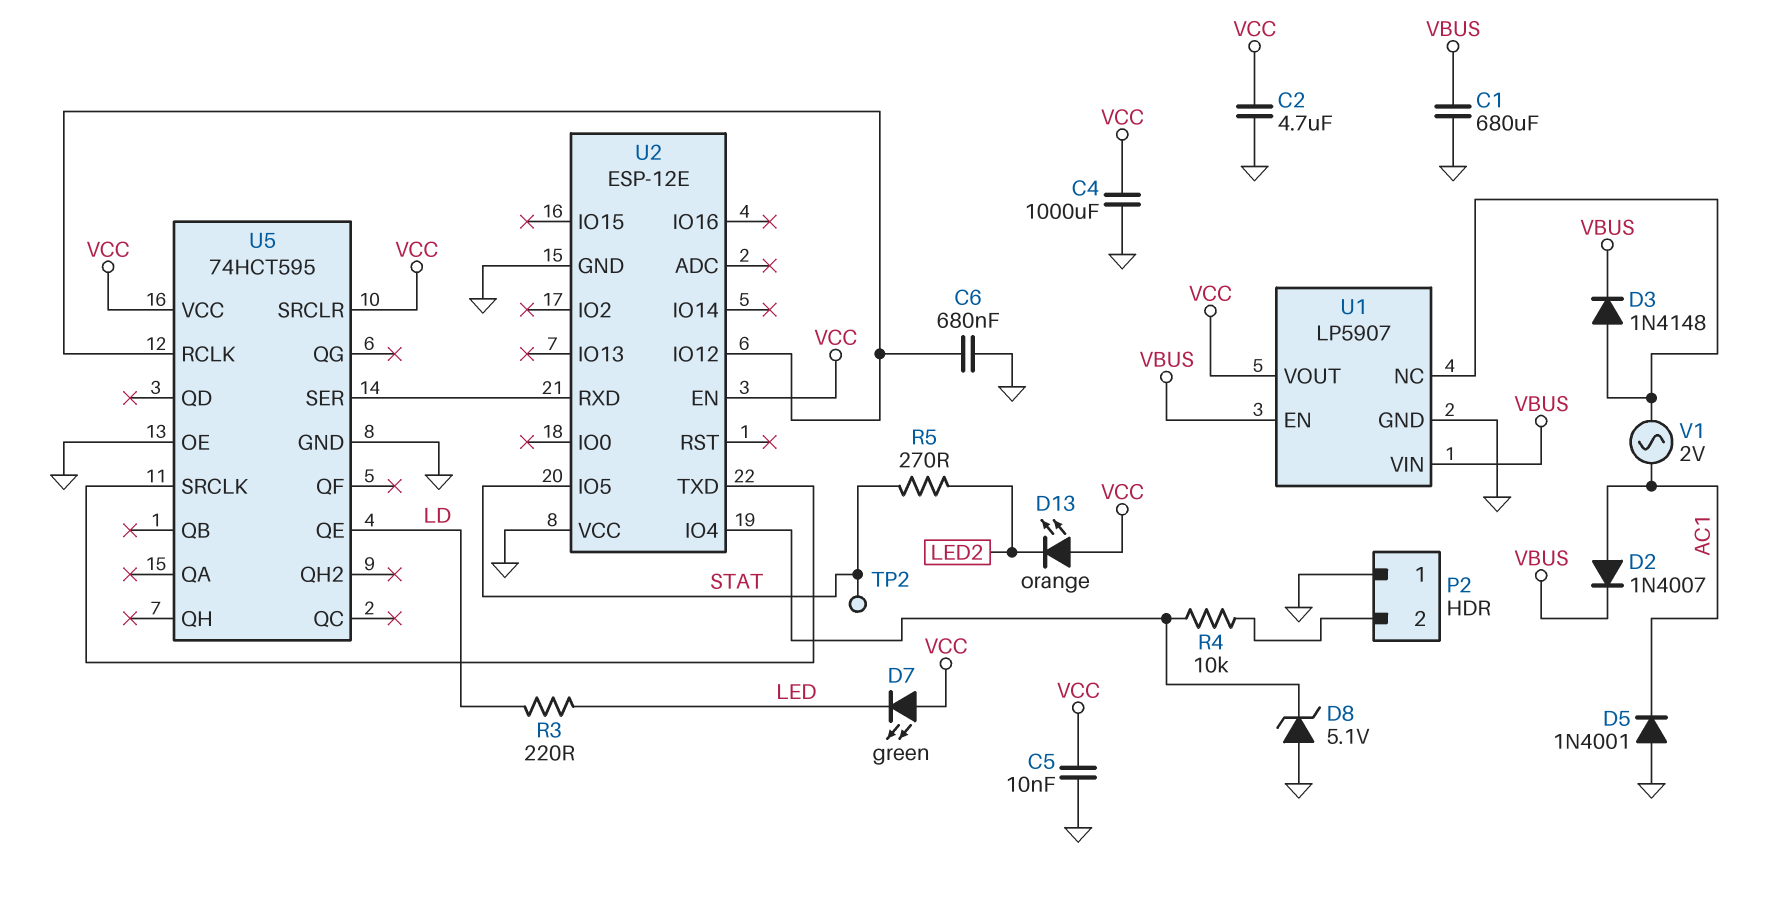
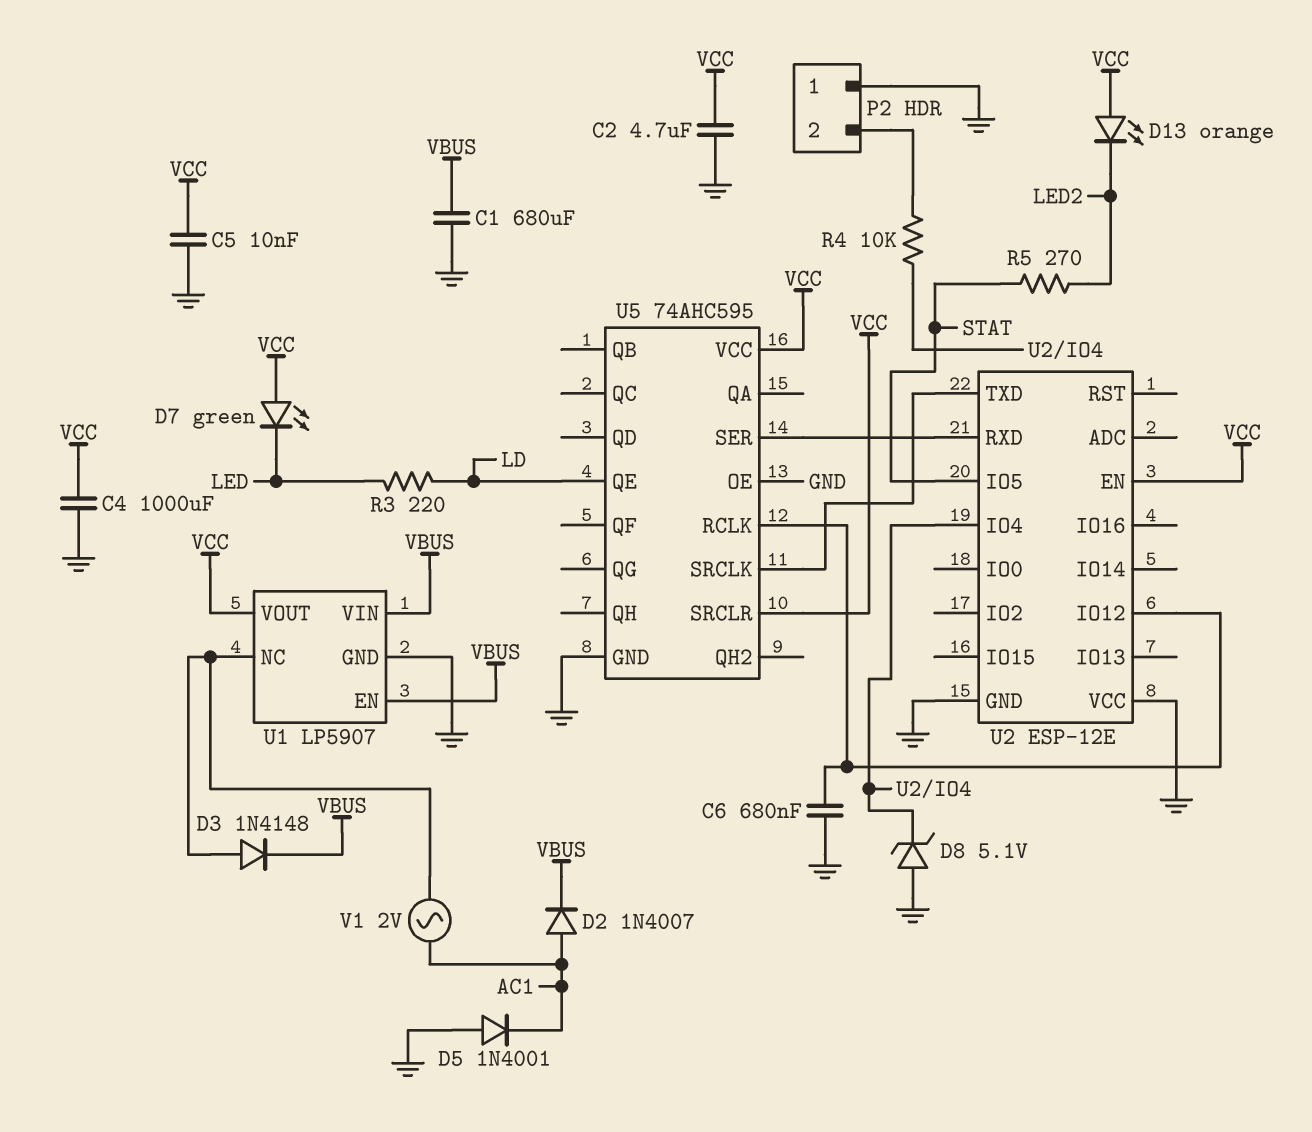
TP2: test point (STAT) -> none
U5: 74HCT595 -> 74AHC595

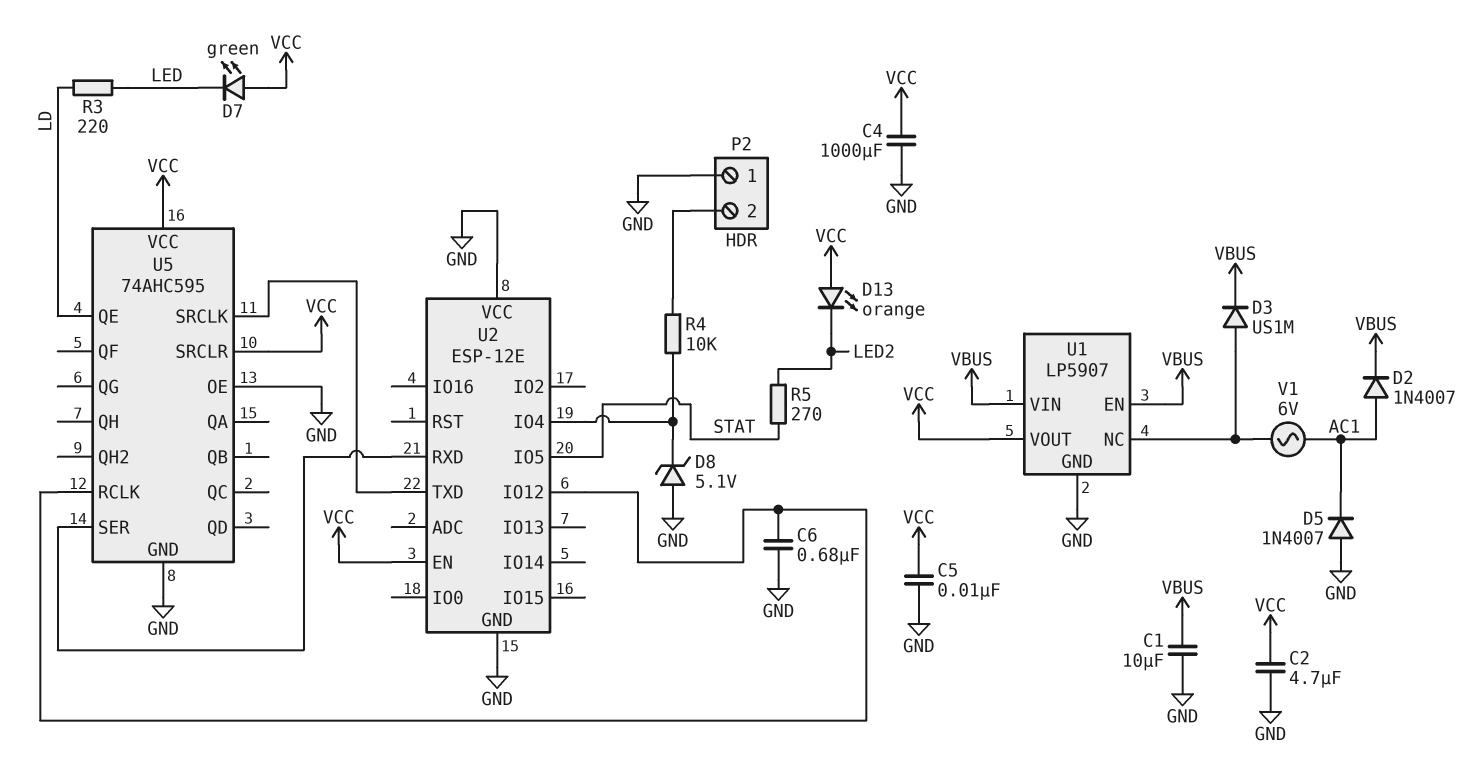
C1: 680uF (GND, VBUS) -> 10uF (GND, VBUS)
D3: diode 1N4148 (A U1/NC, K VBUS) -> diode US1M (A U1/NC, K VBUS)
D5: diode 1N4001 (A GND, K AC1) -> diode 1N4007 (A GND, K AC1)
V1: AC 2V (AC1, U1/NC) -> AC 6V (AC1, U1/NC)

